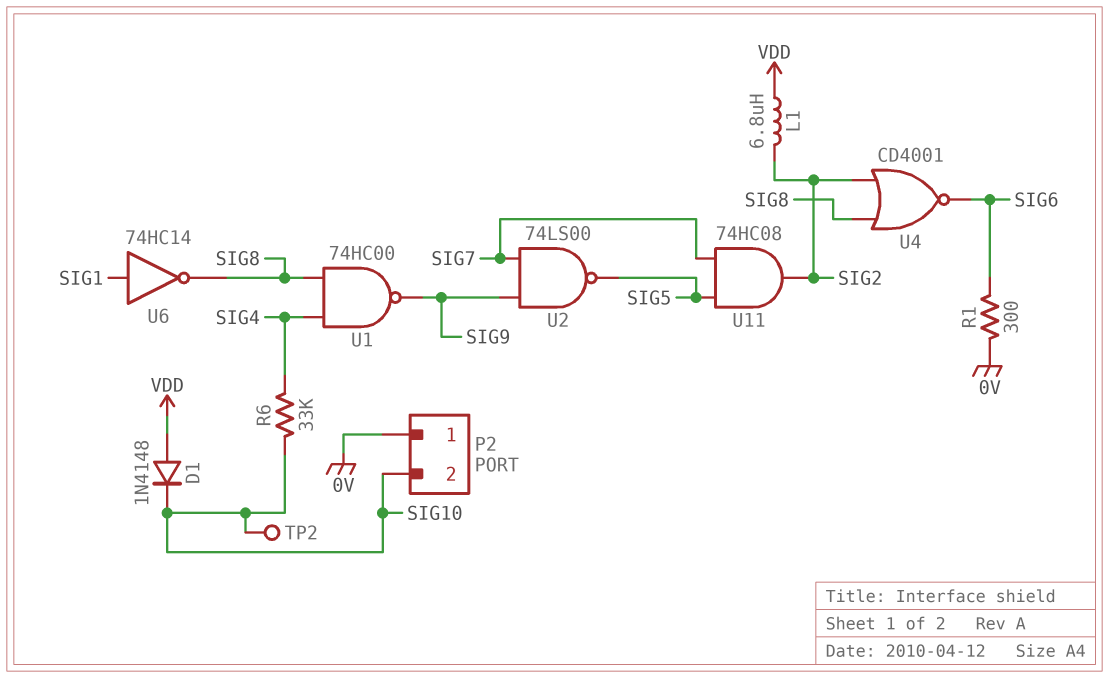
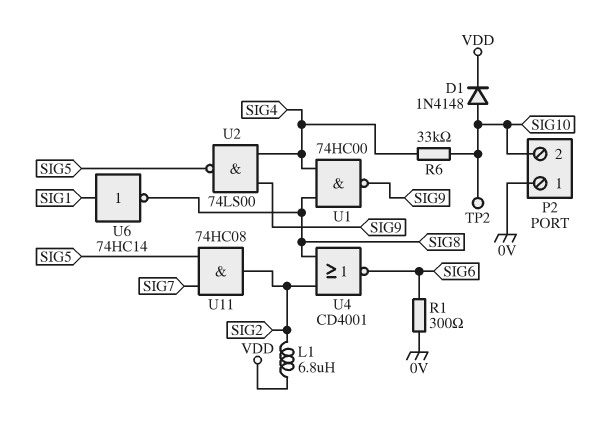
D1: diode 1N4148 (A VDD, K SIG10) -> diode 1N4148 (A SIG10, K VDD)
U2: NAND 74LS00 (in SIG7, in SIG9, out SIG5) -> NAND 74LS00 (in SIG4, in SIG9, out SIG5)

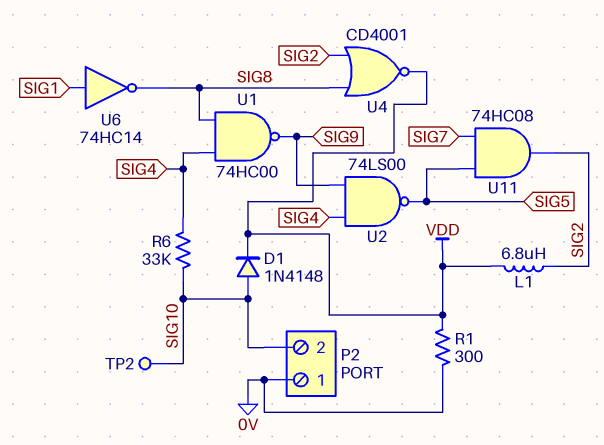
R1: 300 (0V, SIG6) -> 300 (0V, VDD)
U4: NOR CD4001 (in SIG2, in SIG8, out SIG6) -> NOR CD4001 (in SIG2, in SIG8, out VDD)

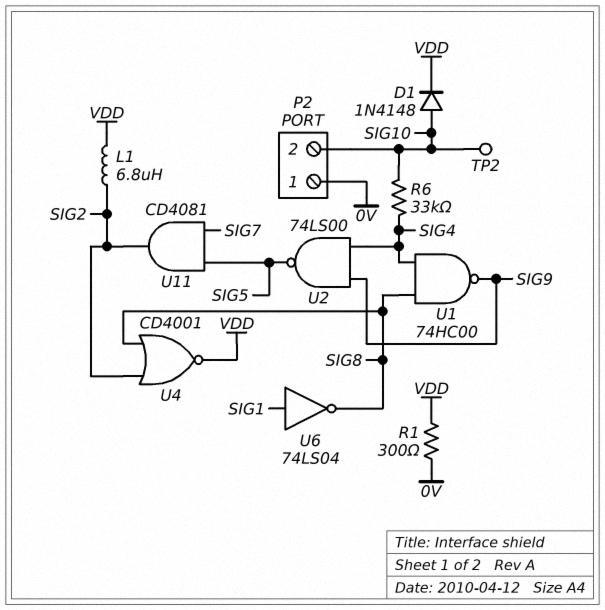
U6: NOT 74HC14 (in SIG1, out SIG8) -> NOT 74LS04 (in SIG1, out SIG8)
U11: AND 74HC08 (in SIG5, in SIG7, out SIG2) -> AND CD4081 (in SIG5, in SIG7, out SIG2)

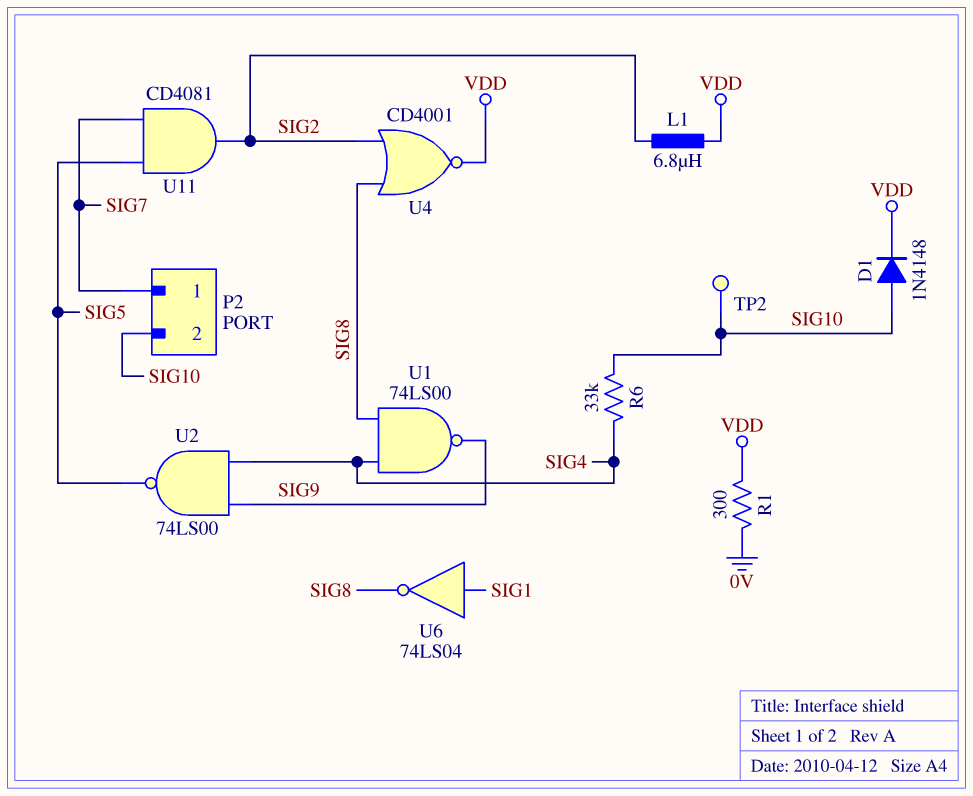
P2 pin 1: 0V -> SIG7
U1: NAND 74HC00 (in SIG4, in SIG8, out SIG9) -> NAND 74LS00 (in SIG4, in SIG8, out SIG9)

